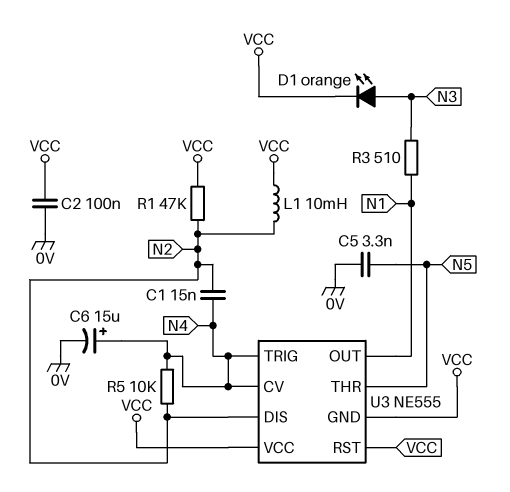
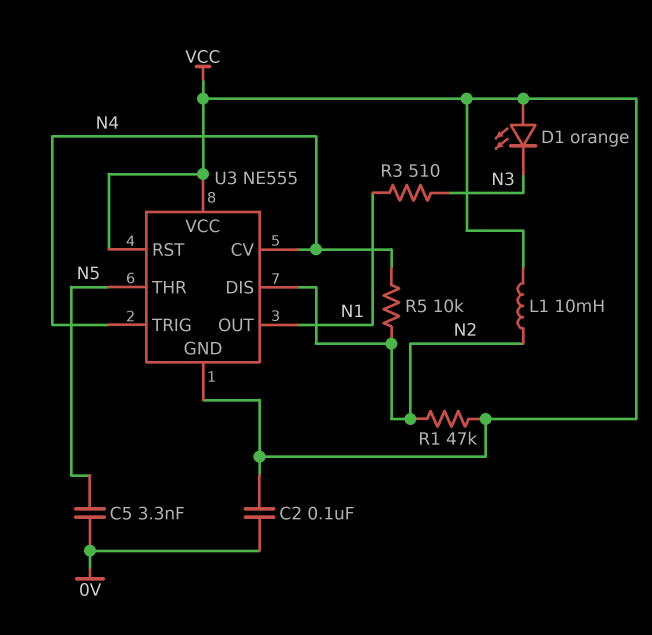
C1: 15nF (N2, N4) -> none
C6: 15uF (plus N4, minus 0V) -> none
D1: LED orange (A N3, K VCC) -> LED orange (A VCC, K N3)

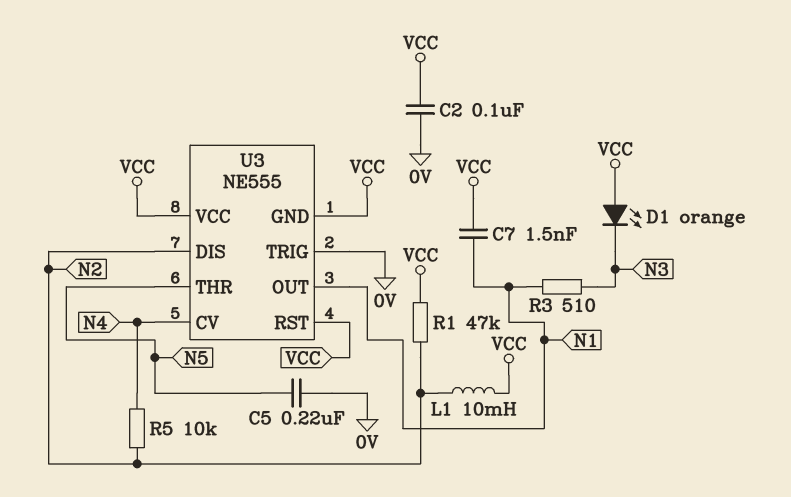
C5: 3.3nF (0V, N5) -> 220nF (0V, N5)
C7: none -> 1.5nF (N1, VCC)
U3 pin TRIG: N4 -> 0V

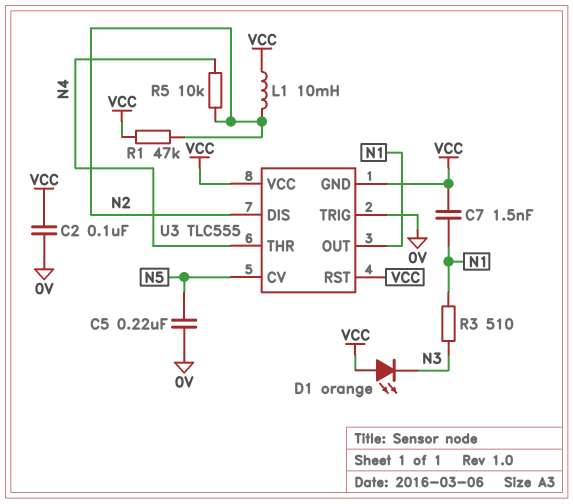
U3: NE555 -> TLC555
U3 pin CV: N4 -> N5
U3 pin THR: N5 -> N4

